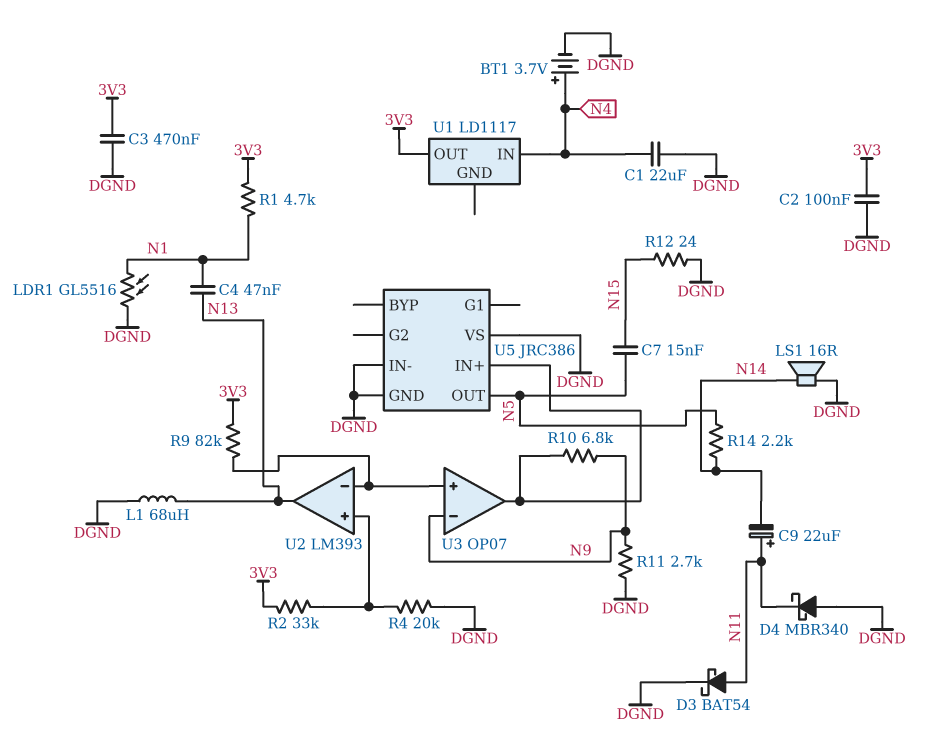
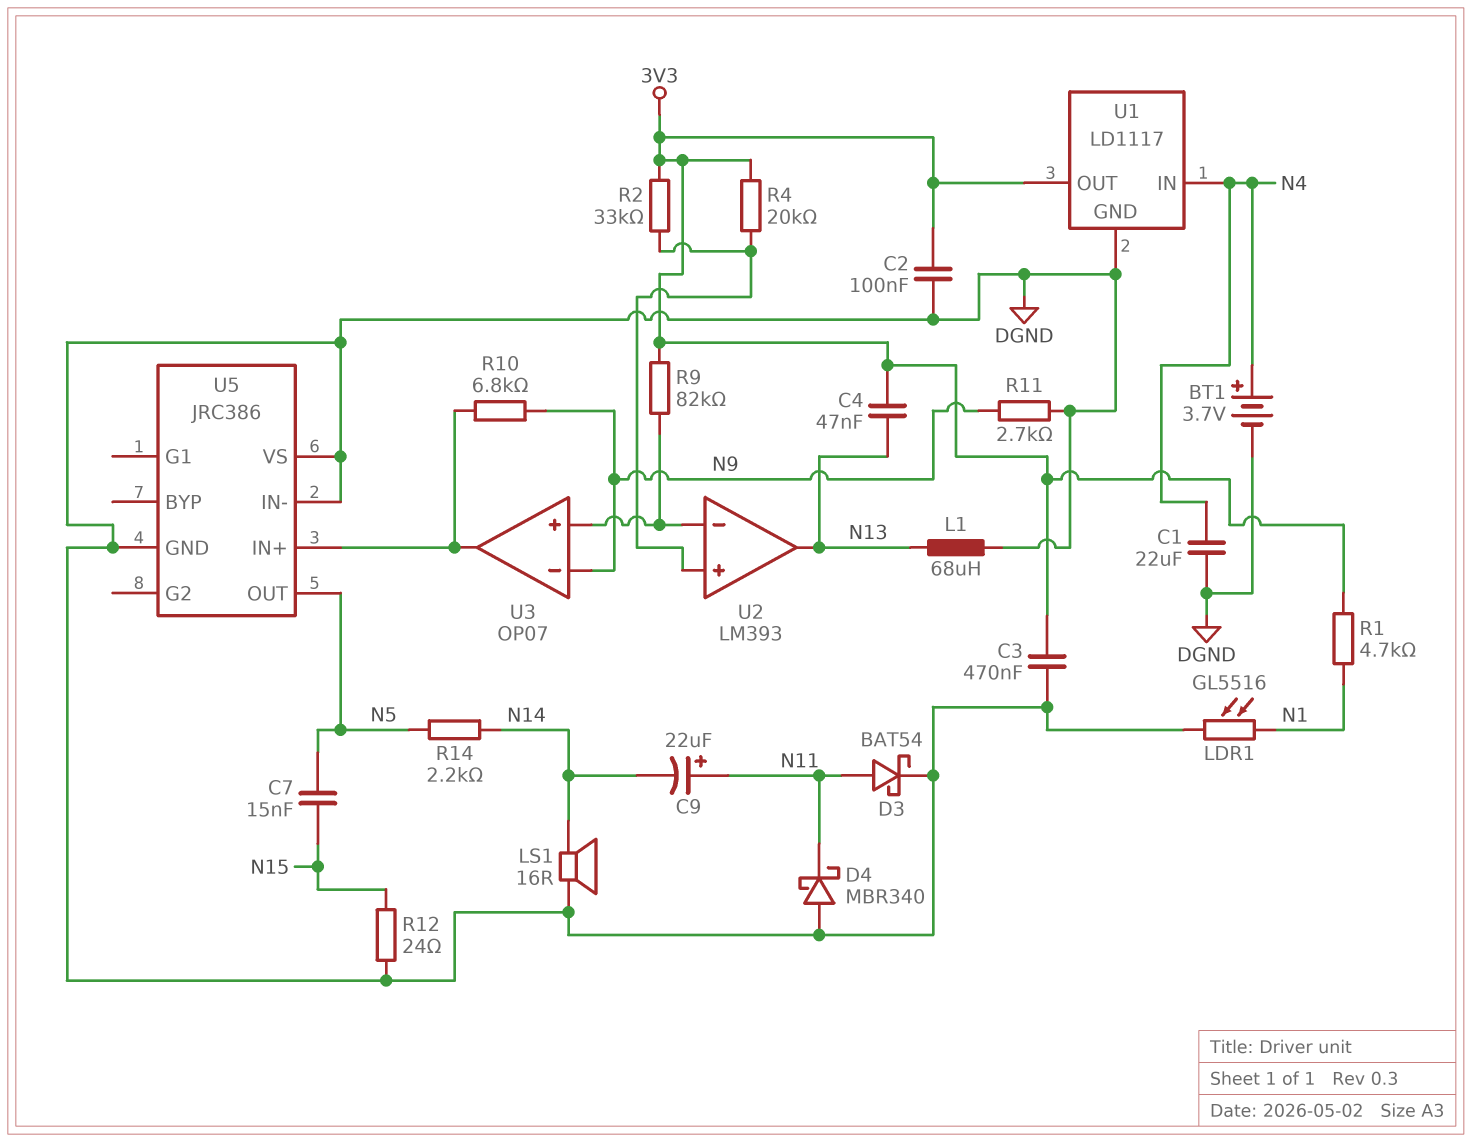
C4: 47nF (N1, N13) -> 47nF (3V3, N13)
R4: 20k (DGND, U2/in+) -> 20k (3V3, U2/in+)
U1 pin GND: none -> DGND

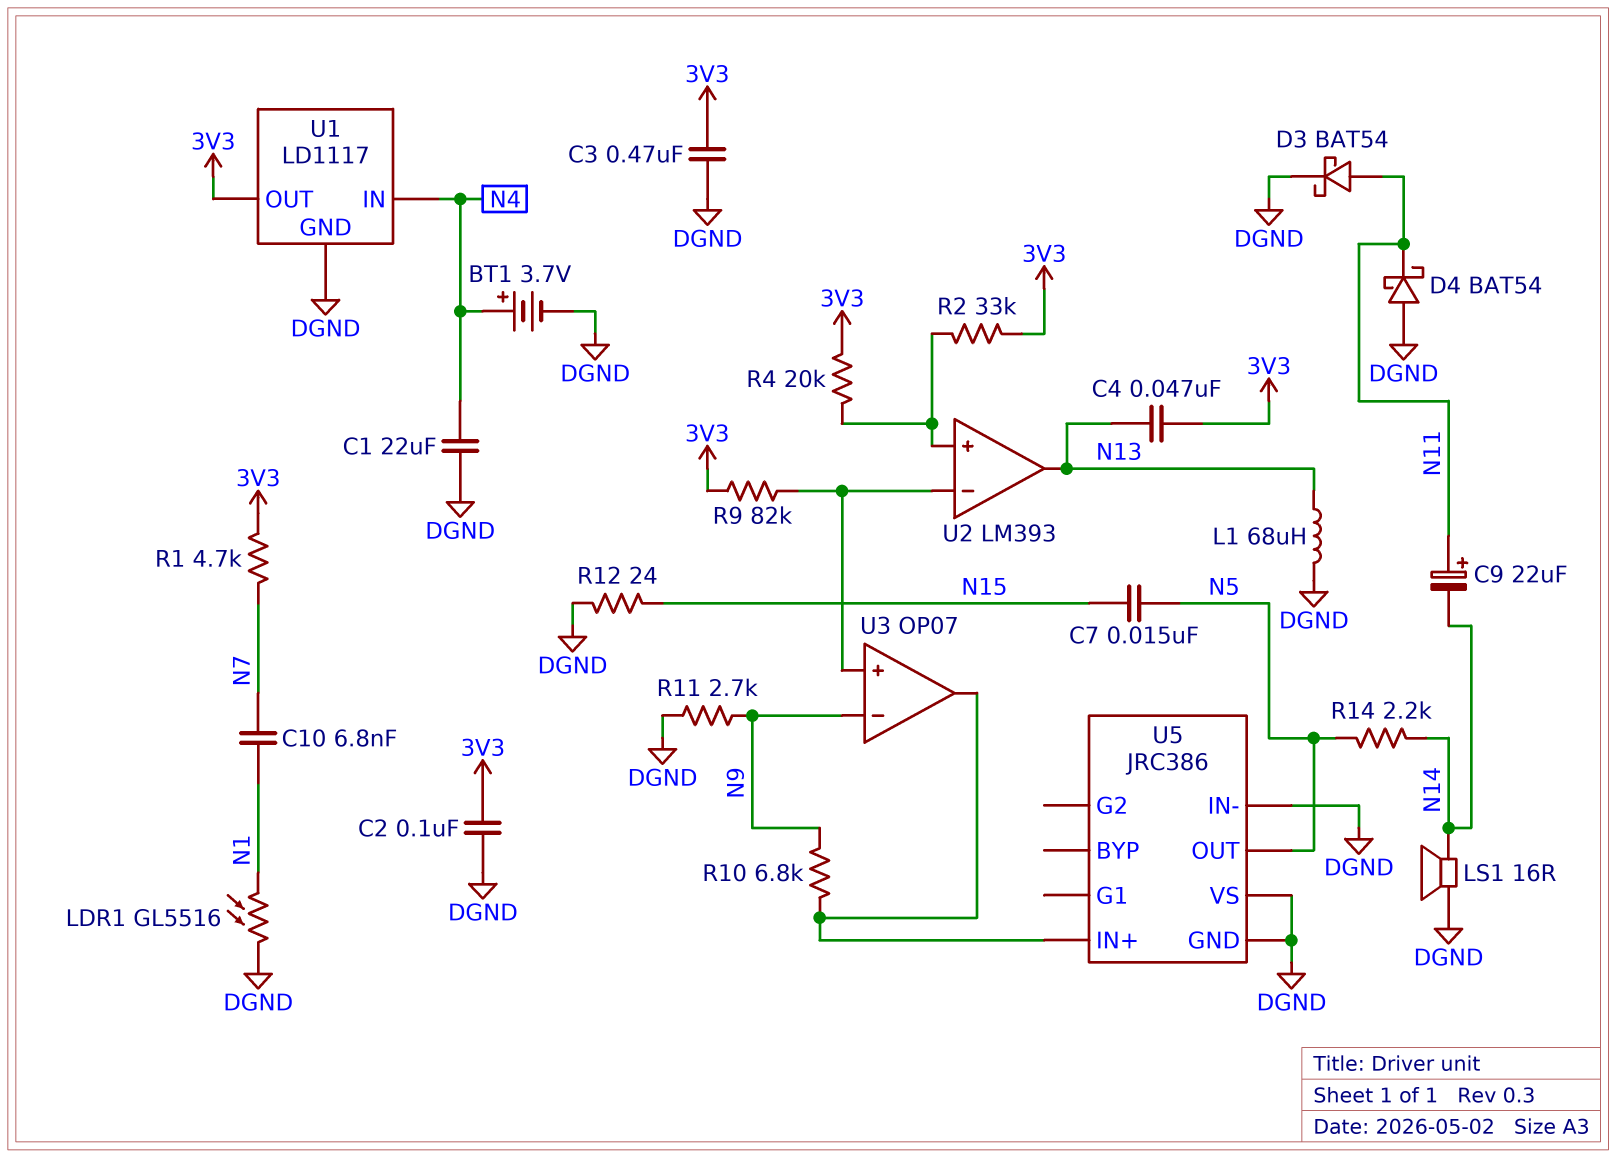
C10: none -> 6.8nF (N1, N7)
D4: schottky MBR340 (A DGND, K N11) -> schottky BAT54 (A DGND, K N11)
R1: 4.7k (3V3, N1) -> 4.7k (3V3, N7)

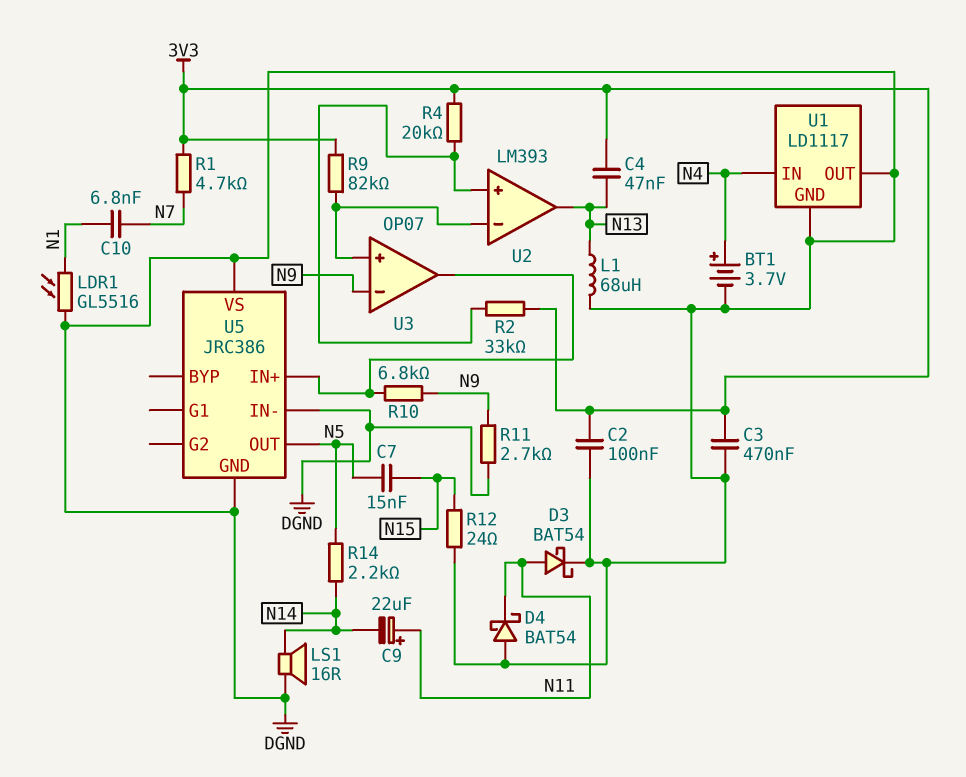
C1: 22uF (DGND, N4) -> none
U1 pin OUT: 3V3 -> DGND

